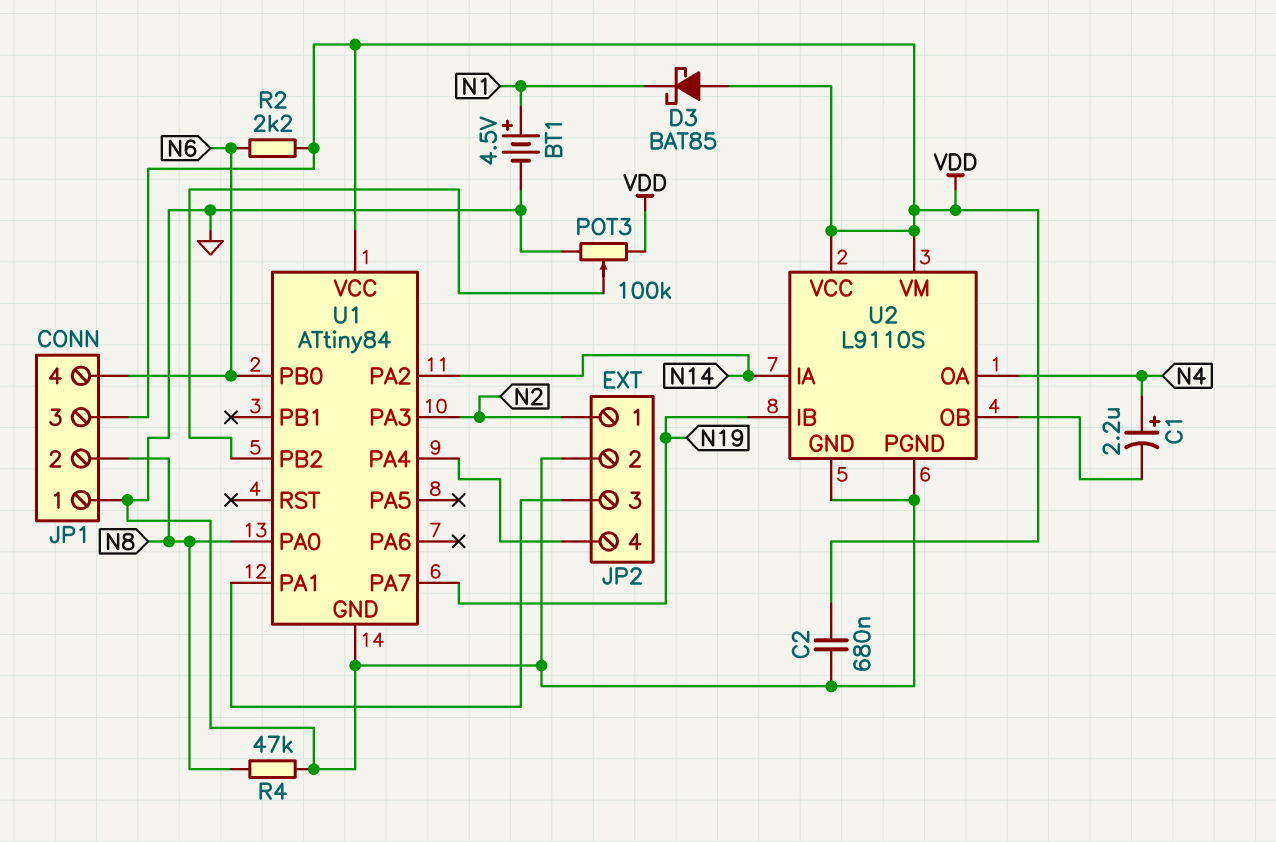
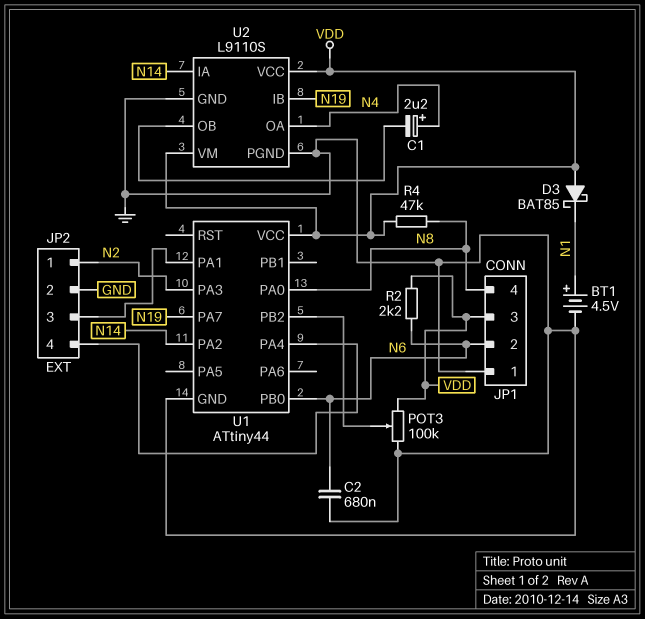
C2: 680nF (GND, VDD) -> 680nF (GND, N6)
JP1 pin 2: N8 -> N6
JP1 pin 4: N6 -> N8
R4: 47k (GND, N8) -> 47k (N8, VDD)
U1: ATtiny84 -> ATtiny44

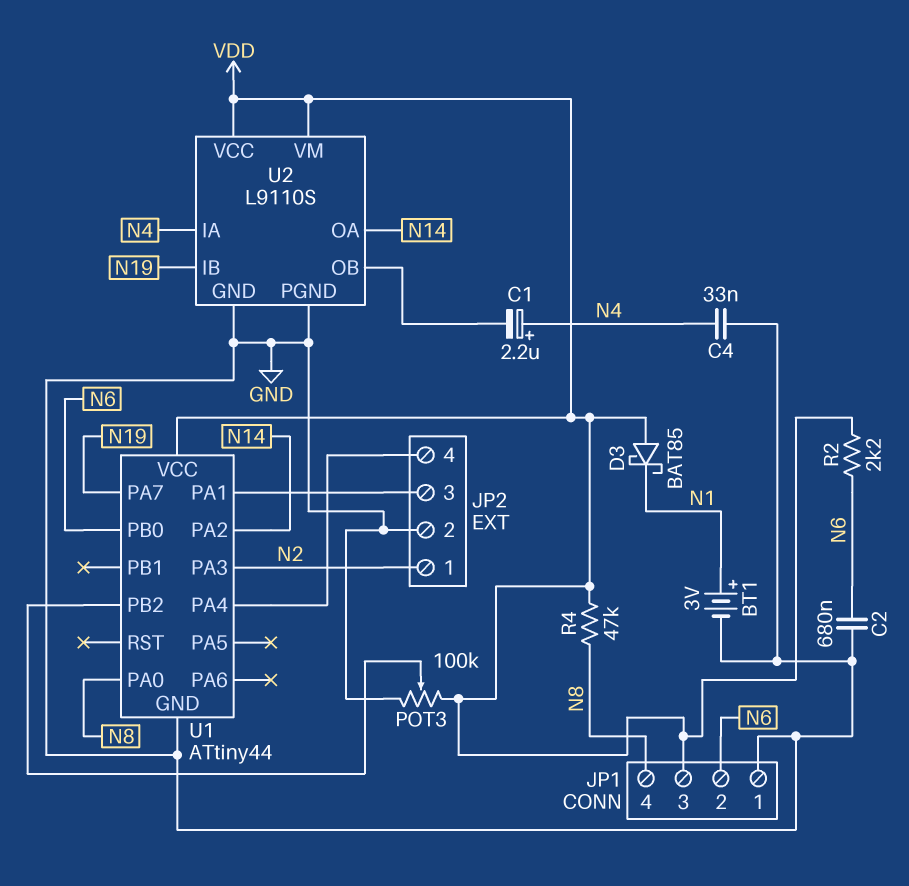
BT1: 4.5V (plus N1, minus GND) -> 3V (plus N1, minus GND)
C4: none -> 33nF (GND, N4)
U2 pin IA: N14 -> N4
U2 pin OA: N4 -> N14

